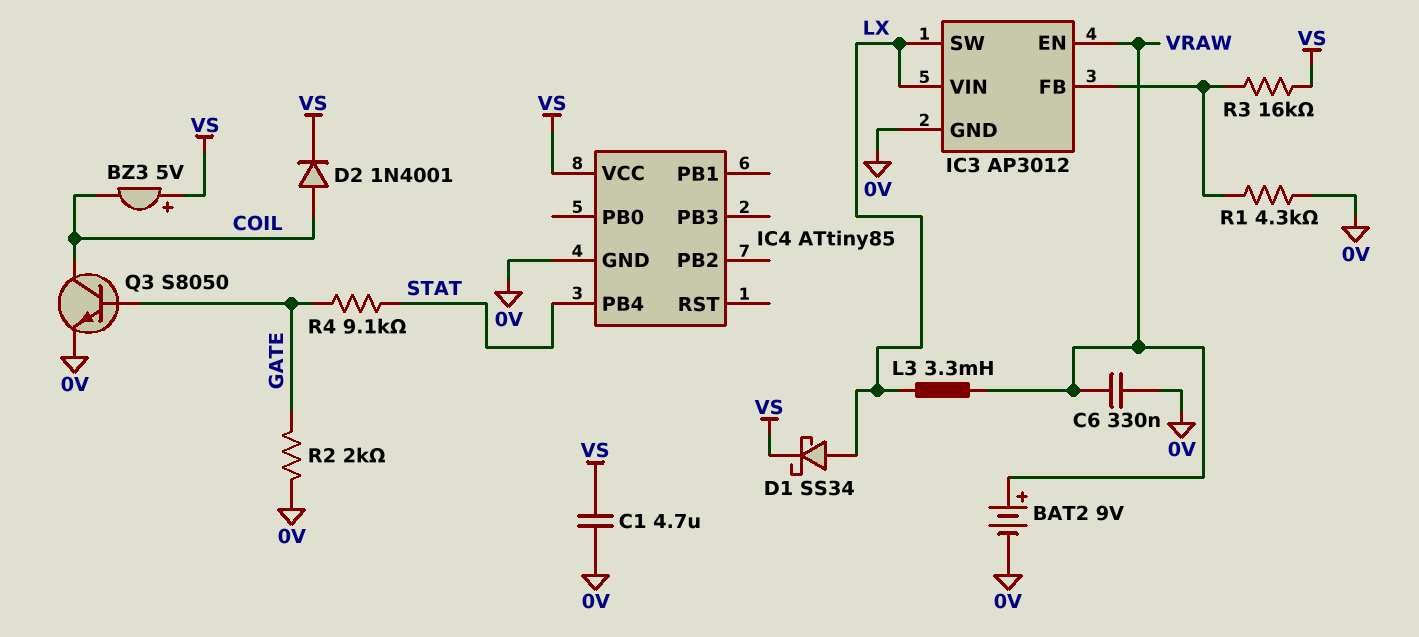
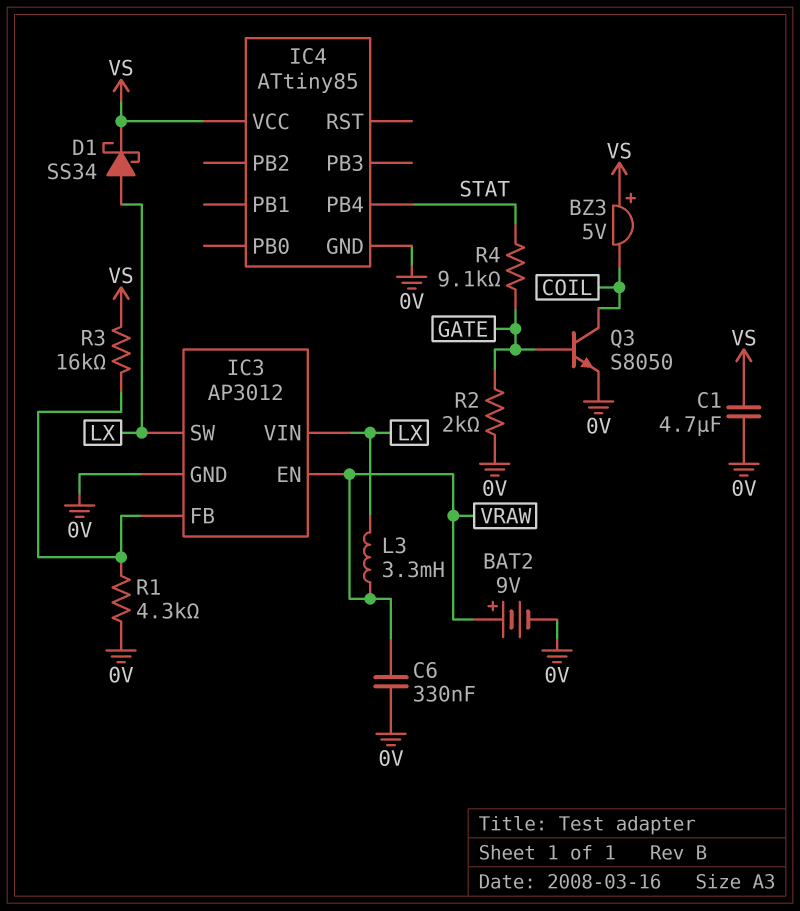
D2: diode 1N4001 (A COIL, K VS) -> none

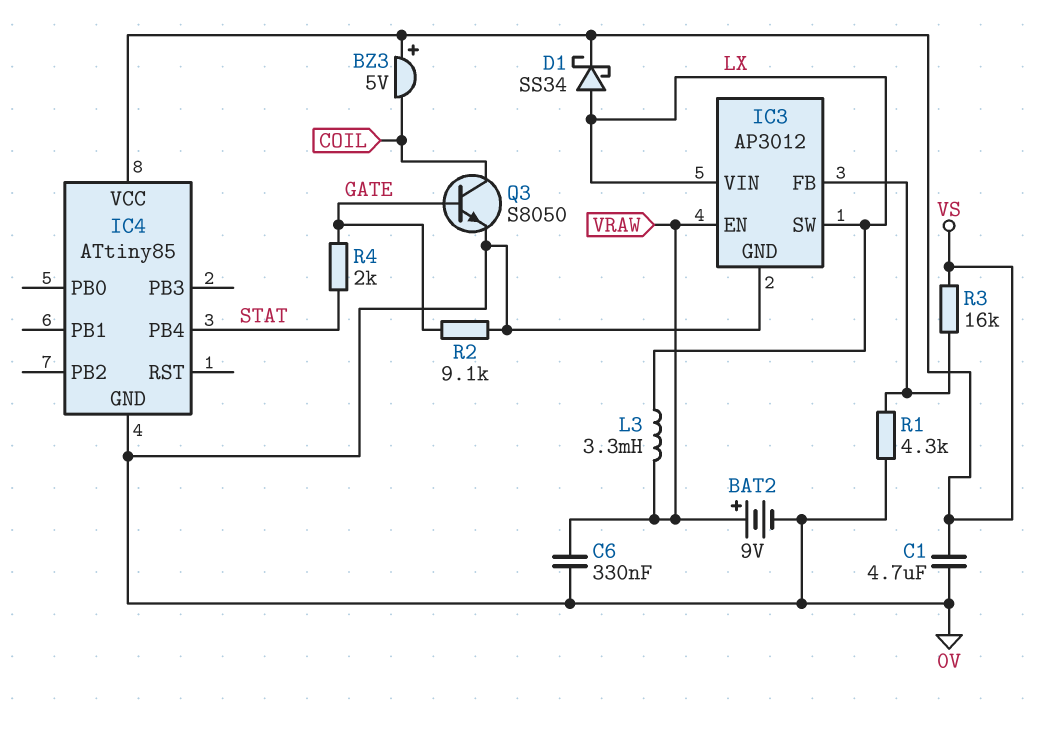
R2: 2k (0V, GATE) -> 9.1k (0V, GATE)
R4: 9.1k (GATE, STAT) -> 2k (GATE, STAT)

